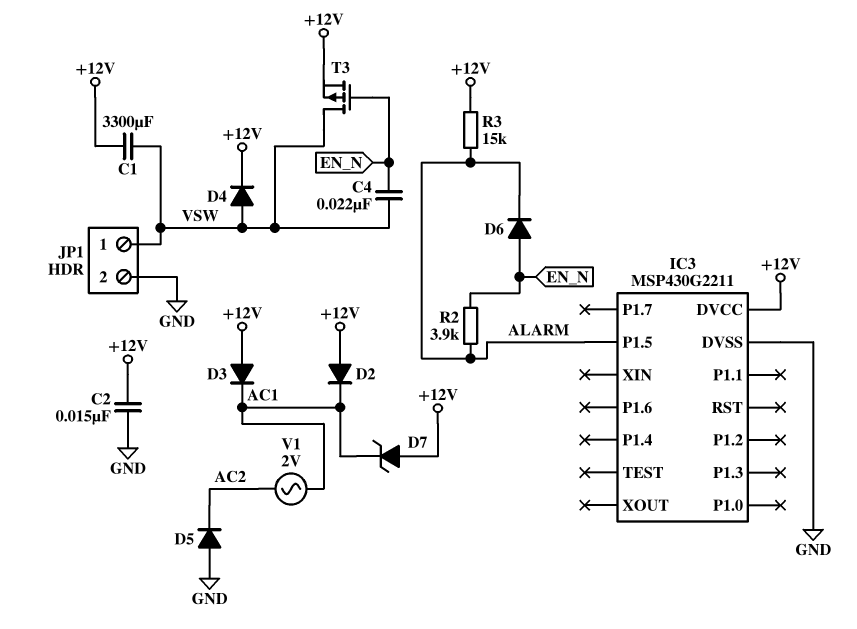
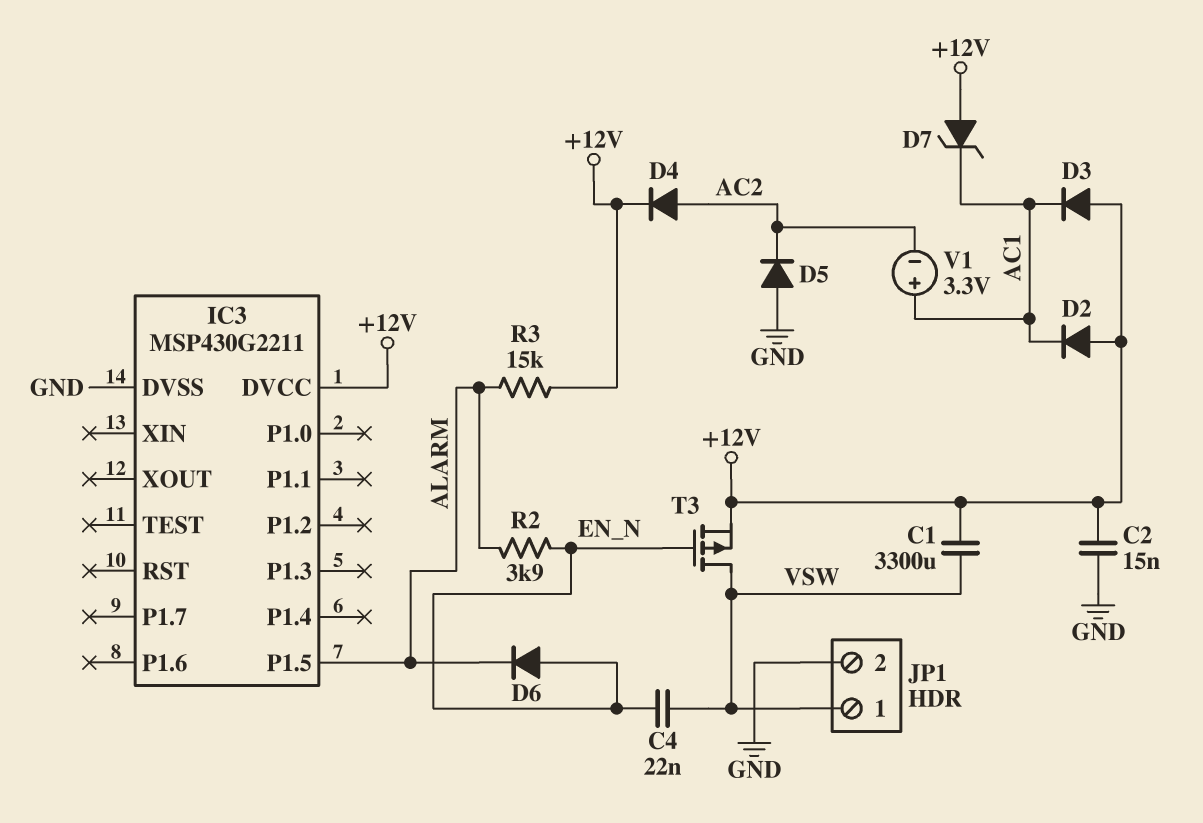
D4: diode (A VSW, K +12V) -> diode (A AC2, K +12V)
V1: AC 2V (AC1, AC2) -> 3.3V (plus AC1, minus AC2)

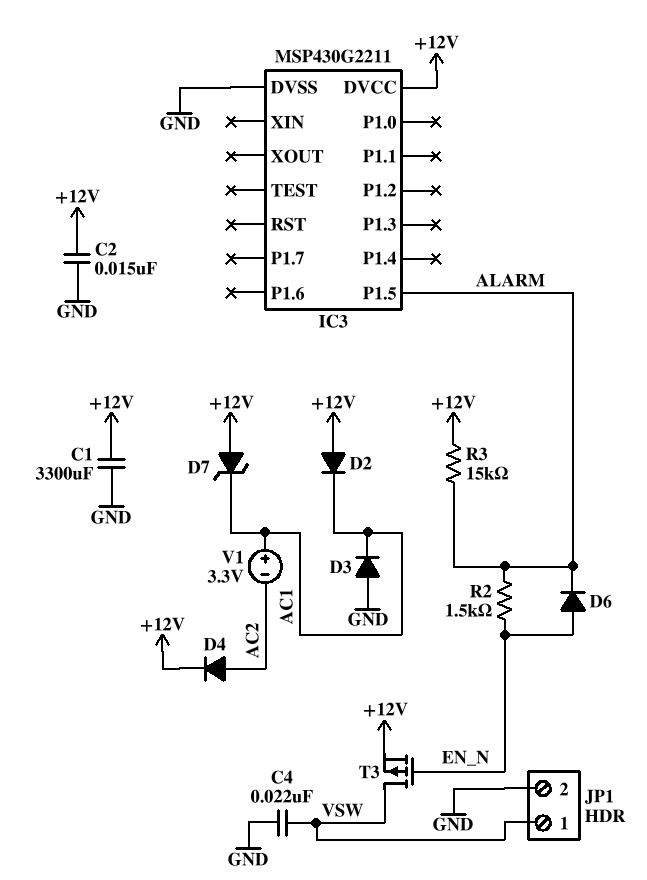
C1: 3300uF (+12V, VSW) -> 3300uF (+12V, GND)
C4: 22nF (EN_N, VSW) -> 22nF (GND, VSW)
D3: diode (A +12V, K AC1) -> diode (A GND, K AC1)
D5: diode (A GND, K AC2) -> none
R2: 3.9k (ALARM, EN_N) -> 1.5k (ALARM, EN_N)

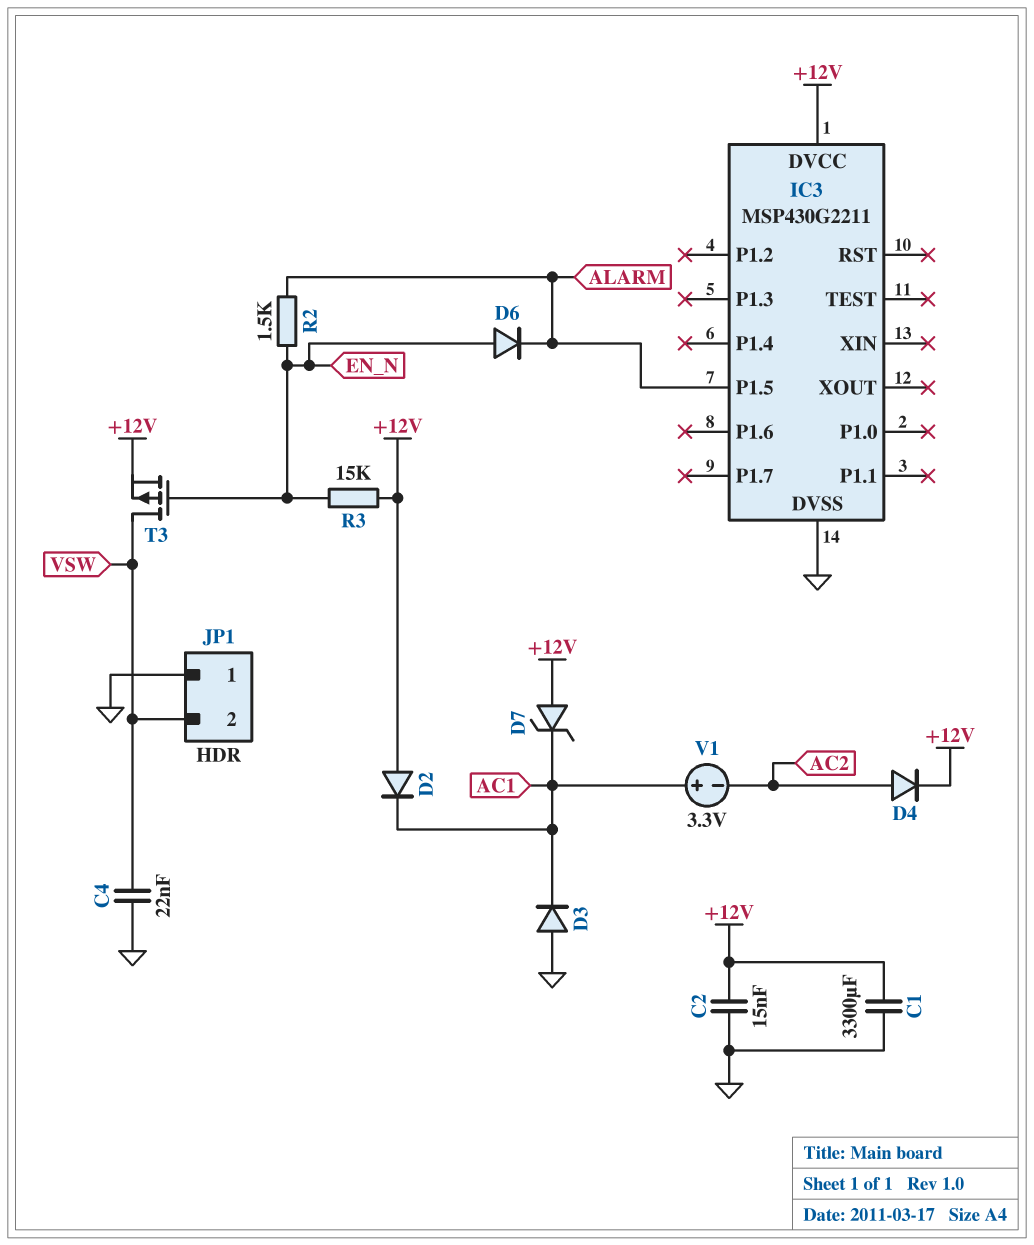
JP1 pin 1: VSW -> GND
JP1 pin 2: GND -> VSW
R3: 15k (+12V, ALARM) -> 15k (+12V, EN_N)

